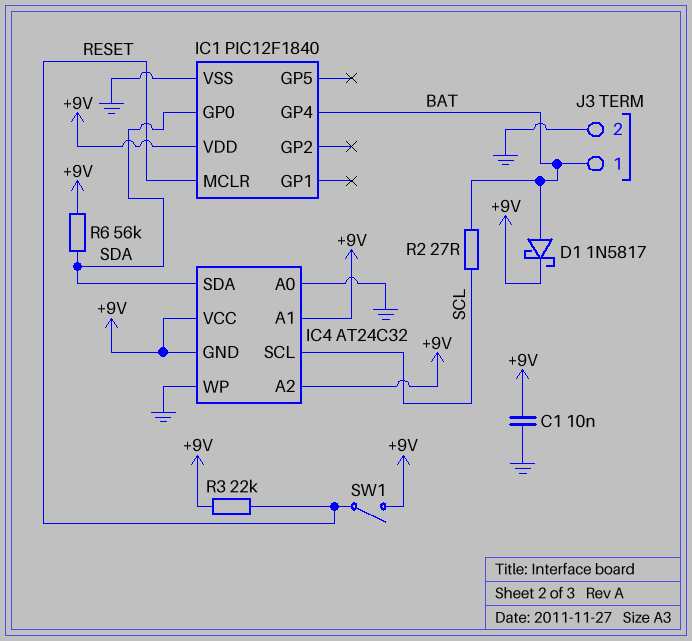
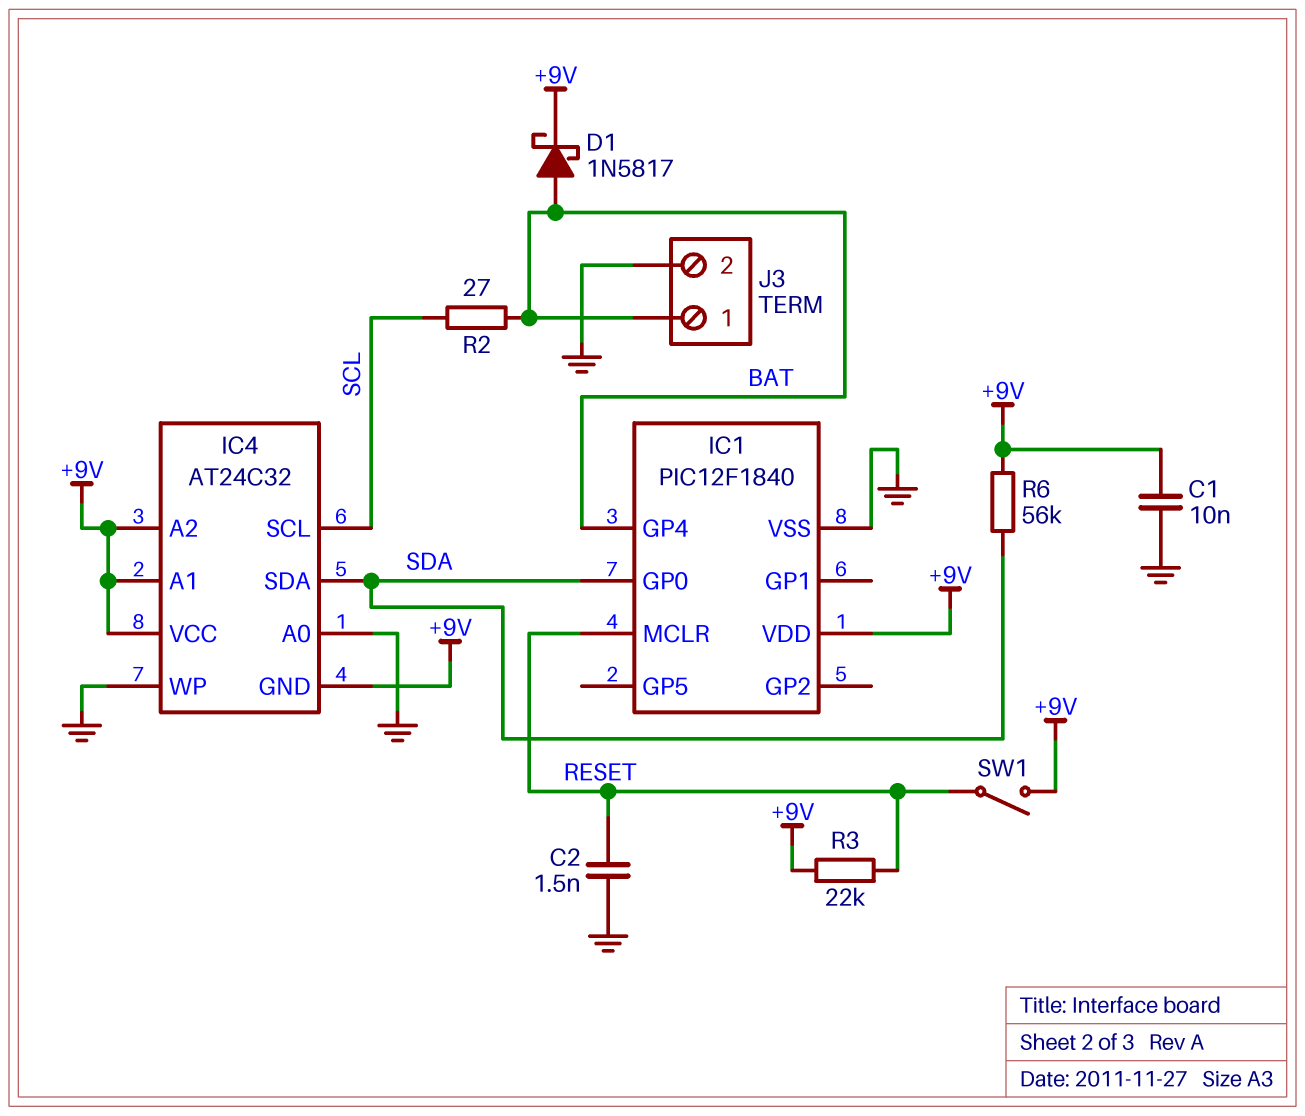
C2: none -> 1.5nF (GND, RESET)

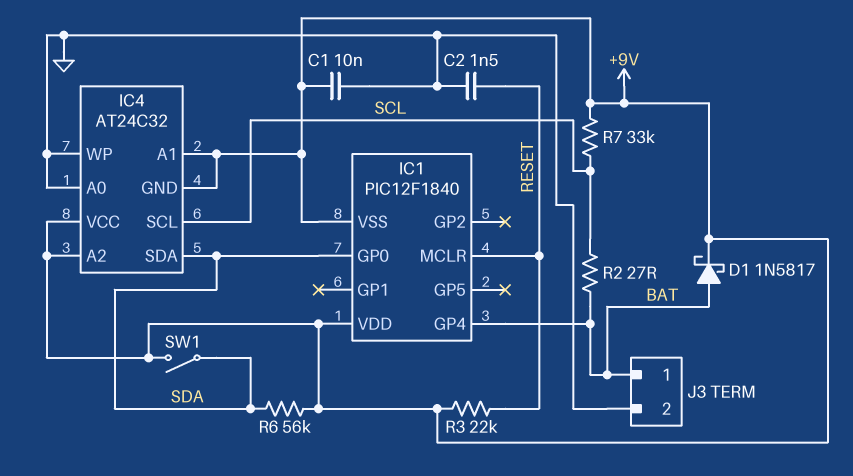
IC1 pin VSS: GND -> +9V
R7: none -> 33k (+9V, SCL)
SW1: switch (+9V, RESET) -> switch (+9V, SDA)

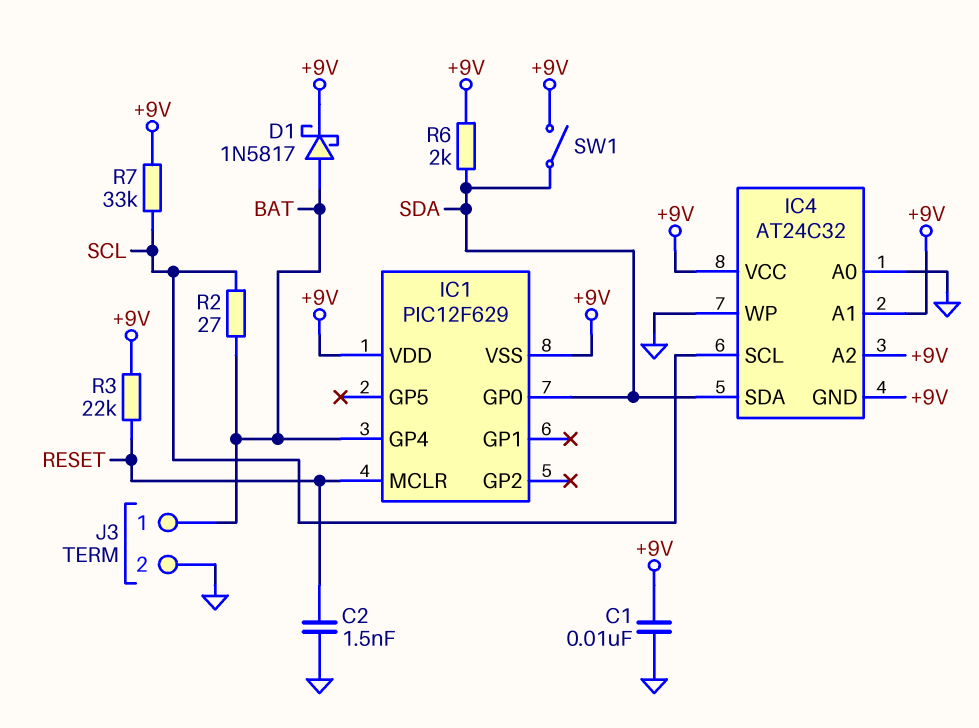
IC1: PIC12F1840 -> PIC12F629
R6: 56k (+9V, SDA) -> 2k (+9V, SDA)

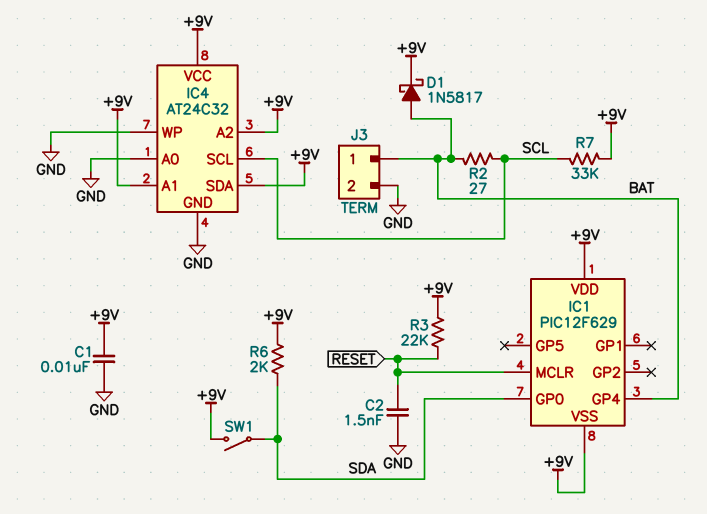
IC4 pin GND: +9V -> GND
IC4 pin SDA: SDA -> +9V

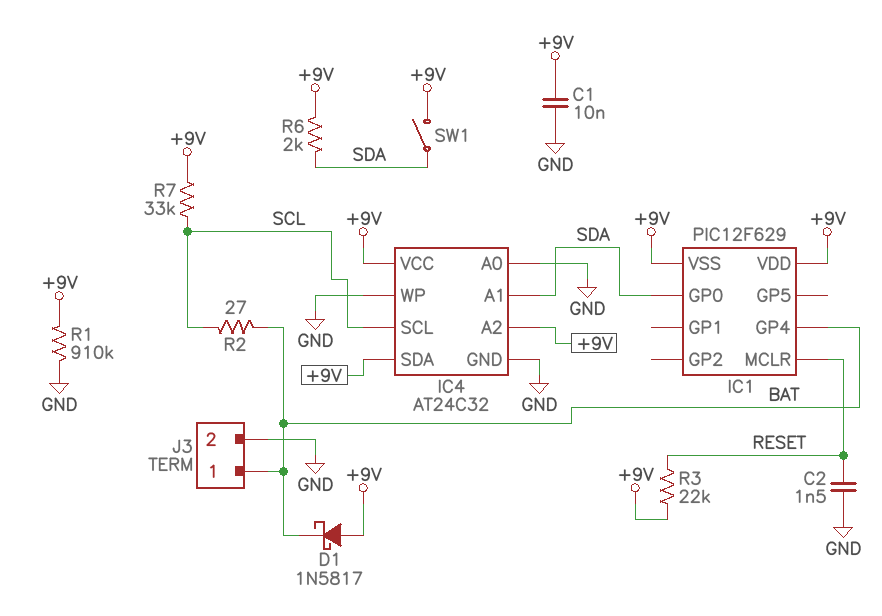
D1: schottky 1N5817 (A BAT, K +9V) -> schottky 1N5817 (A +9V, K BAT)
IC4 pin A1: +9V -> SDA
R1: none -> 910k (+9V, GND)

